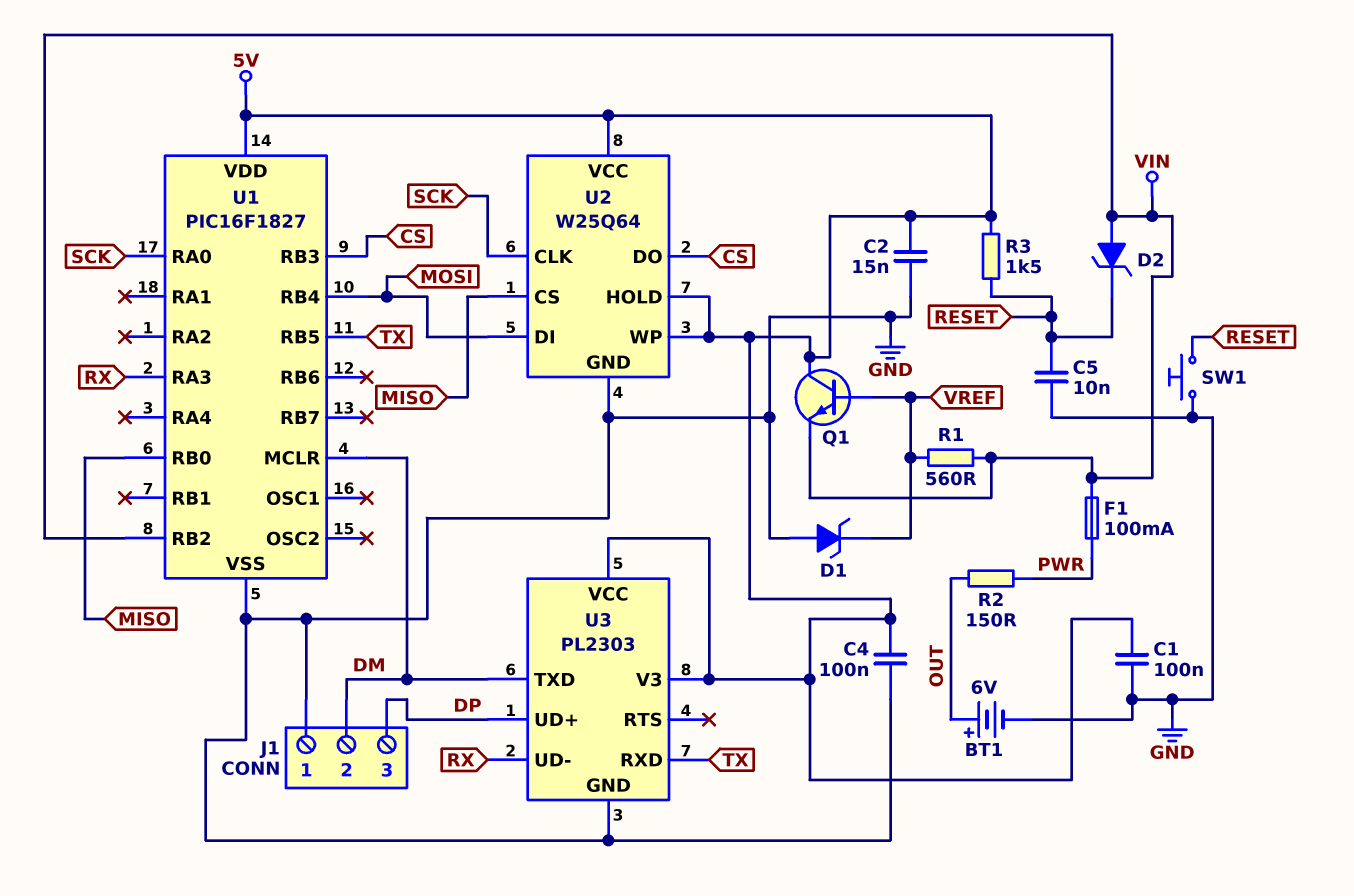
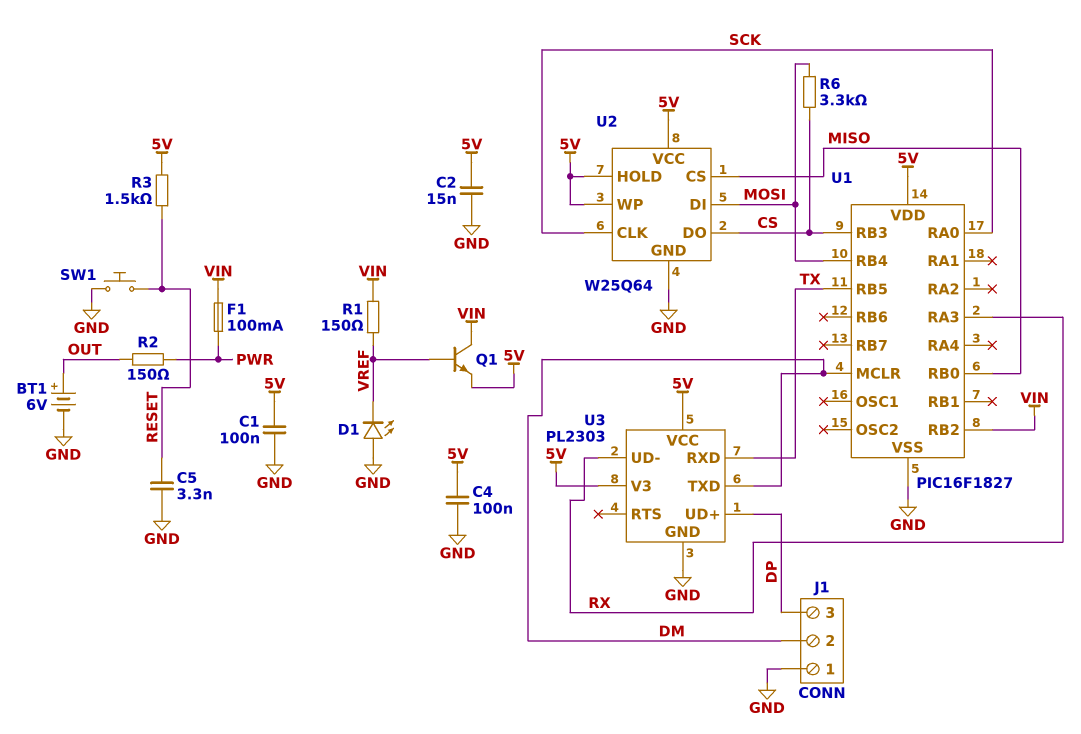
C5: 10nF (GND, RESET) -> 3.3nF (GND, RESET)
D1: zener (A GND, K VREF) -> LED (A GND, K VREF)
D2: zener (A VIN, K RESET) -> none
Q1: NPN (B VREF, C 5V, E VIN) -> NPN (B VREF, C VIN, E 5V)
R1: 560 (VIN, VREF) -> 150 (VIN, VREF)
R6: none -> 3.3k (CS, MOSI)

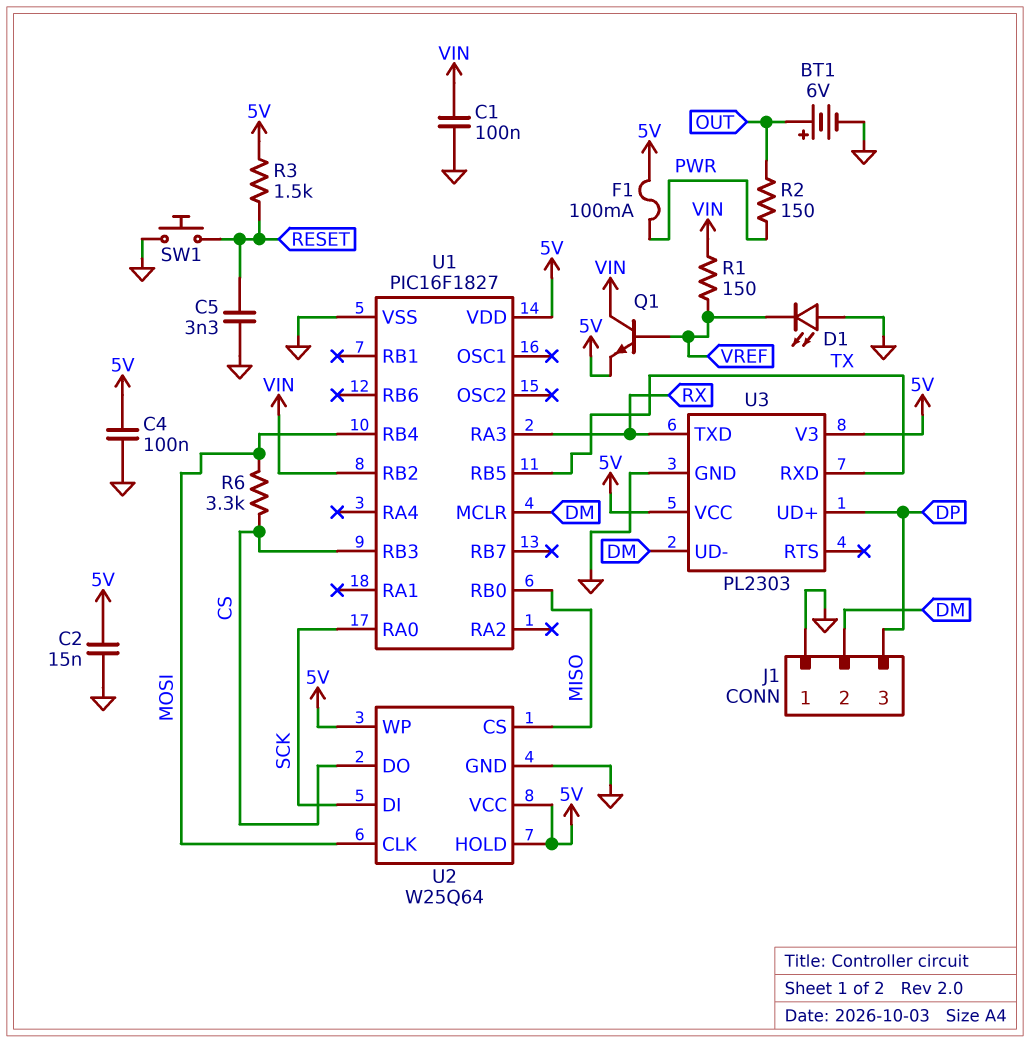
C1: 100nF (5V, GND) -> 100nF (GND, VIN)
F1: 100mA (PWR, VIN) -> 100mA (5V, PWR)
U2 pin CLK: SCK -> MOSI
U2 pin DI: MOSI -> SCK
U3 pin TXD: DM -> RX
U3 pin UD-: RX -> DM

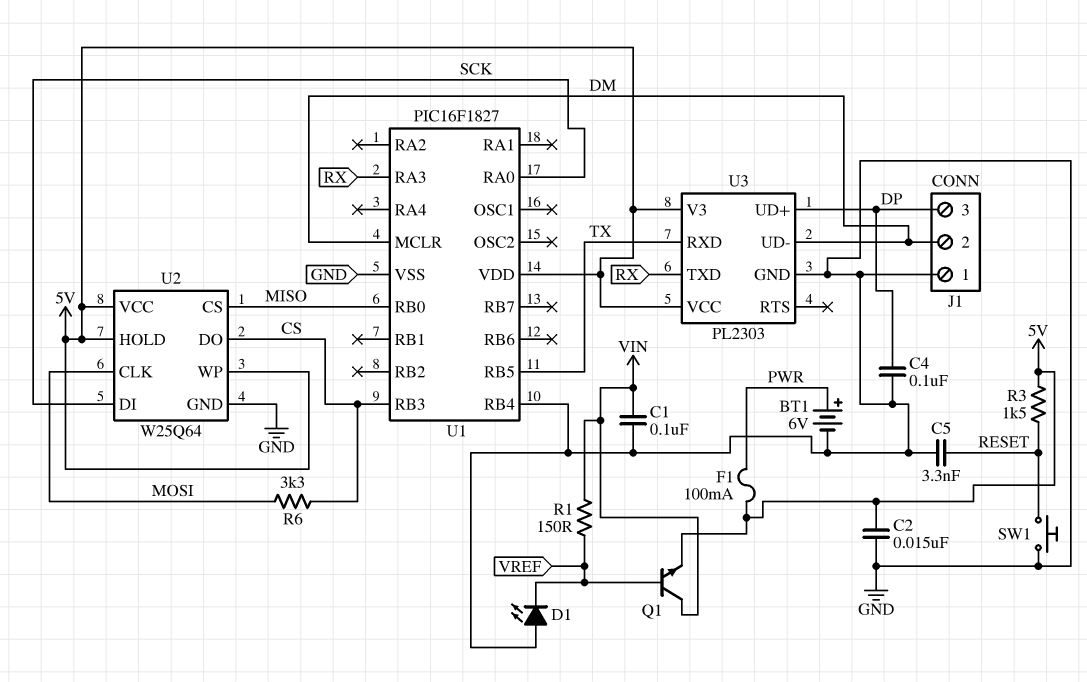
BT1: 6V (plus OUT, minus GND) -> 6V (plus PWR, minus GND)
C4: 100nF (5V, GND) -> 100nF (DP, GND)
R2: 150 (OUT, PWR) -> none
U1 pin RB2: VIN -> none
U1 pin RB4: MOSI -> GND

